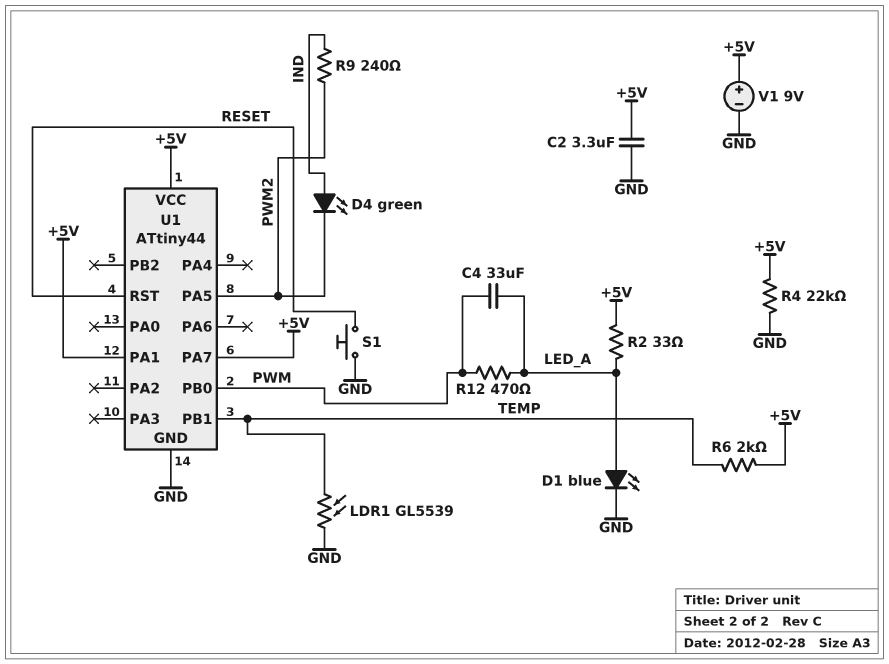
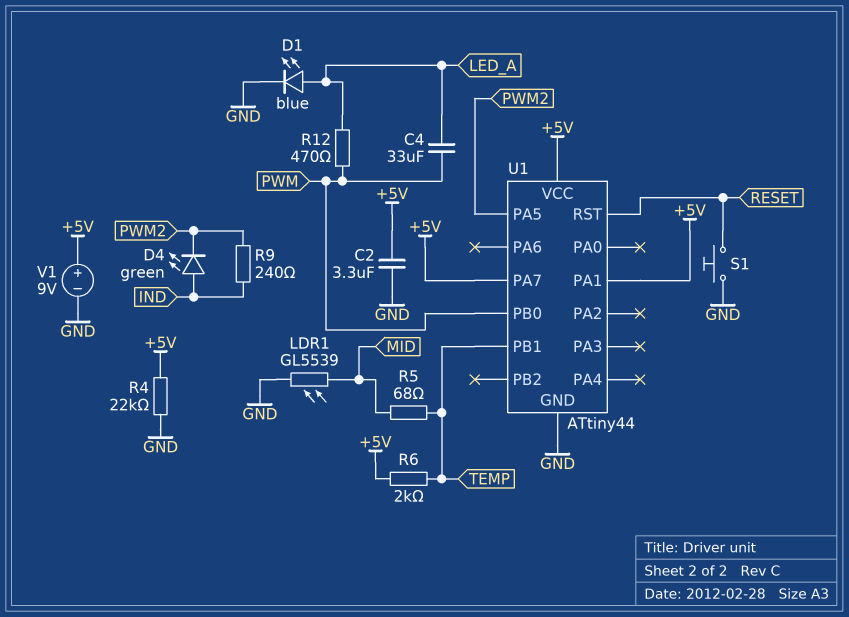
LDR1: GL5539 (GND, TEMP) -> GL5539 (GND, MID)
R2: 33 (+5V, LED_A) -> none
R5: none -> 68 (MID, TEMP)

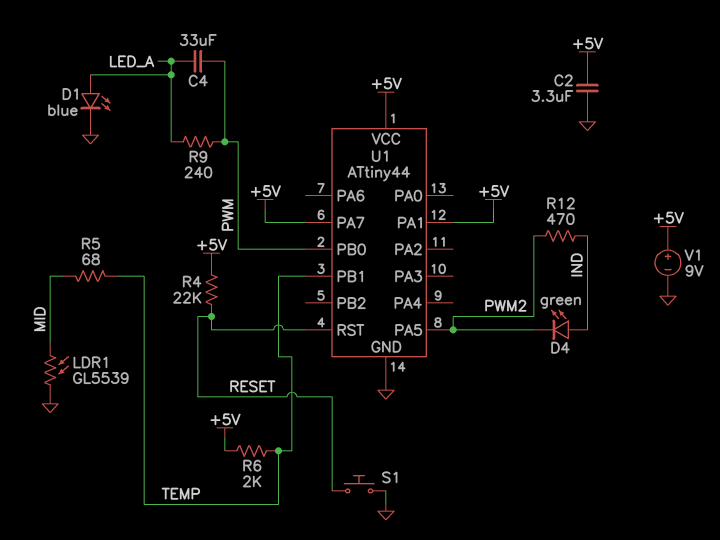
R4: 22k (+5V, GND) -> 22k (+5V, RESET)
R9: 240 (IND, PWM2) -> 240 (LED_A, PWM)
R12: 470 (LED_A, PWM) -> 470 (IND, PWM2)

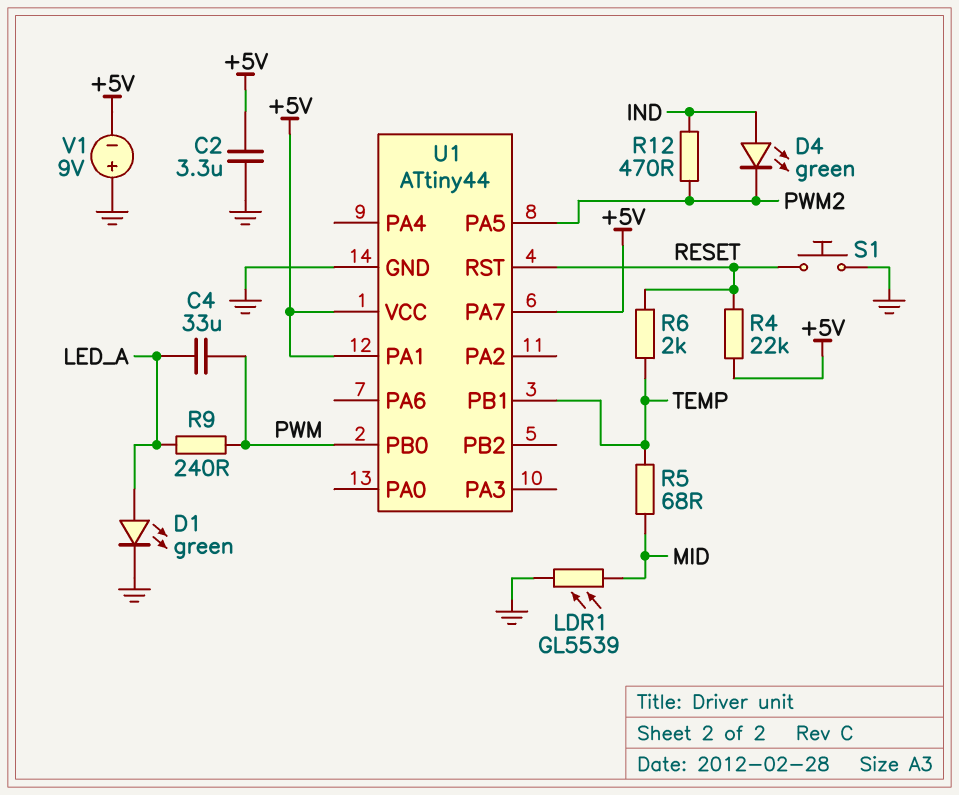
D1: LED blue (A LED_A, K GND) -> LED green (A LED_A, K GND)
R6: 2k (+5V, TEMP) -> 2k (RESET, TEMP)
V1: 9V (plus +5V, minus GND) -> 9V (plus GND, minus +5V)

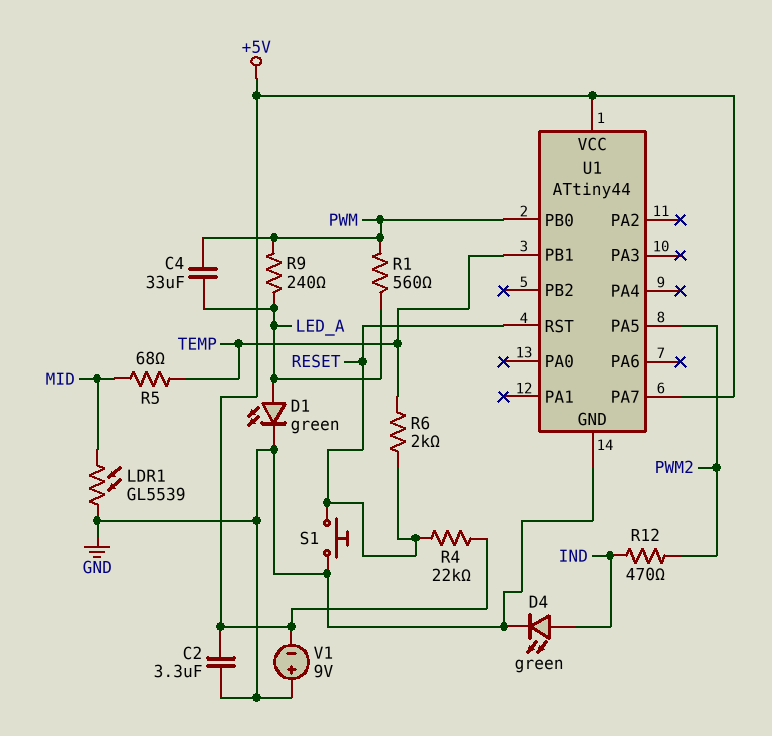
D4: LED green (A IND, K PWM2) -> LED green (A IND, K GND)
R1: none -> 560 (LED_A, PWM)
U1 pin PA1: +5V -> none

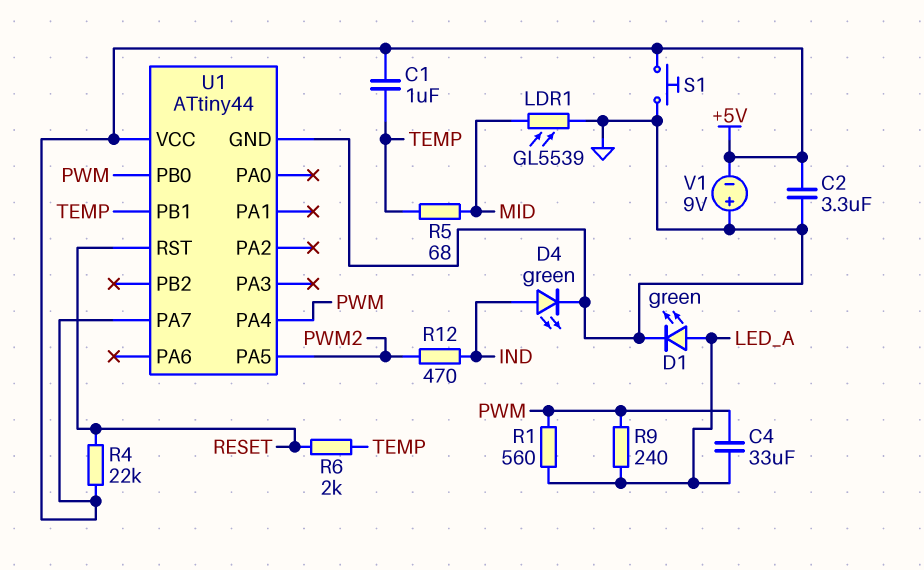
C1: none -> 1uF (+5V, TEMP)
S1: button (GND, RESET) -> button (+5V, GND)
U1 pin PA4: none -> PWM

